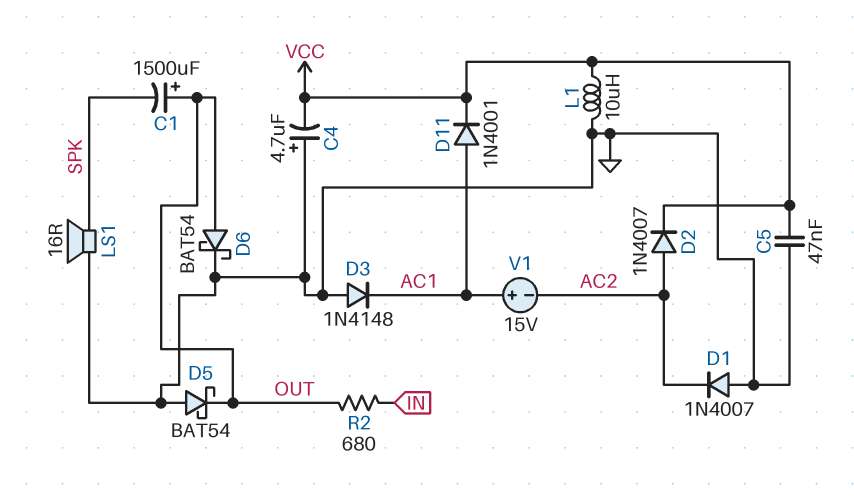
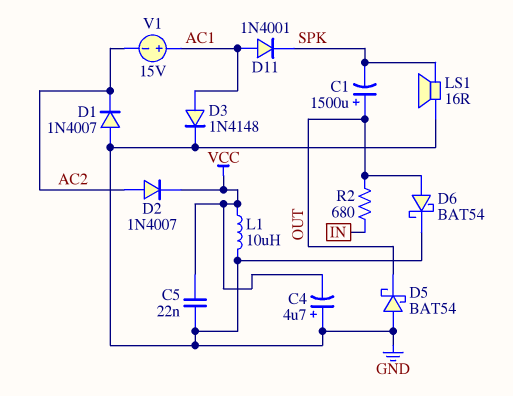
C5: 47nF (GND, VCC) -> 22nF (GND, VCC)
D3: diode 1N4148 (A GND, K AC1) -> diode 1N4148 (A AC1, K GND)
D11: diode 1N4001 (A AC1, K VCC) -> diode 1N4001 (A AC1, K SPK)

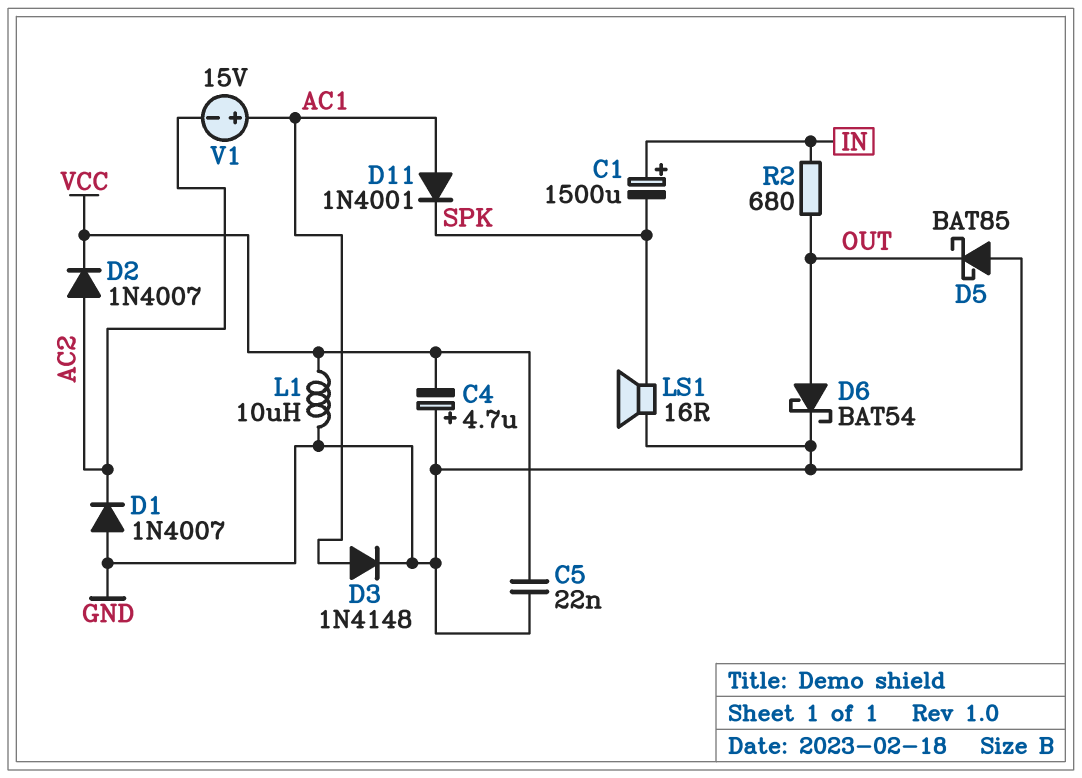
C1: 1500uF (plus OUT, minus SPK) -> 1500uF (plus IN, minus SPK)
D5: schottky BAT54 (A GND, K OUT) -> schottky BAT85 (A GND, K OUT)

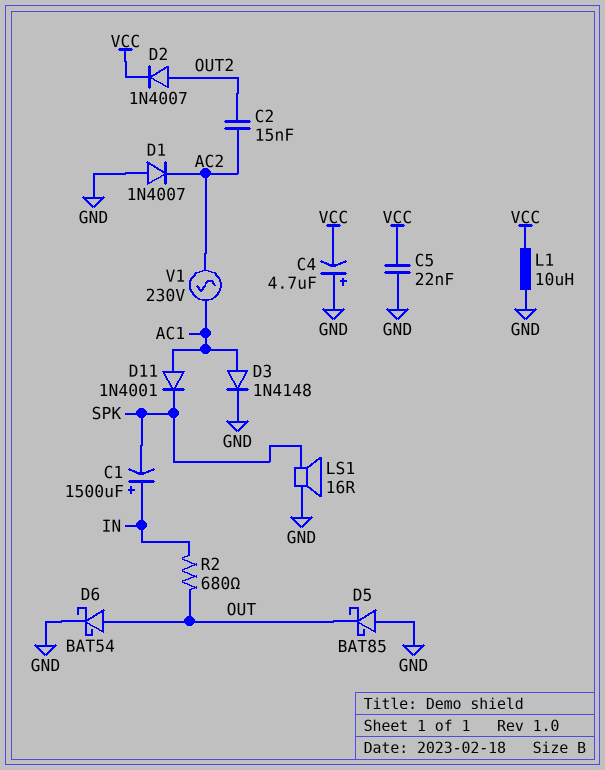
C2: none -> 15nF (AC2, OUT2)
D2: diode 1N4007 (A AC2, K VCC) -> diode 1N4007 (A OUT2, K VCC)
V1: 15V (plus AC1, minus AC2) -> AC 230V (AC1, AC2)

